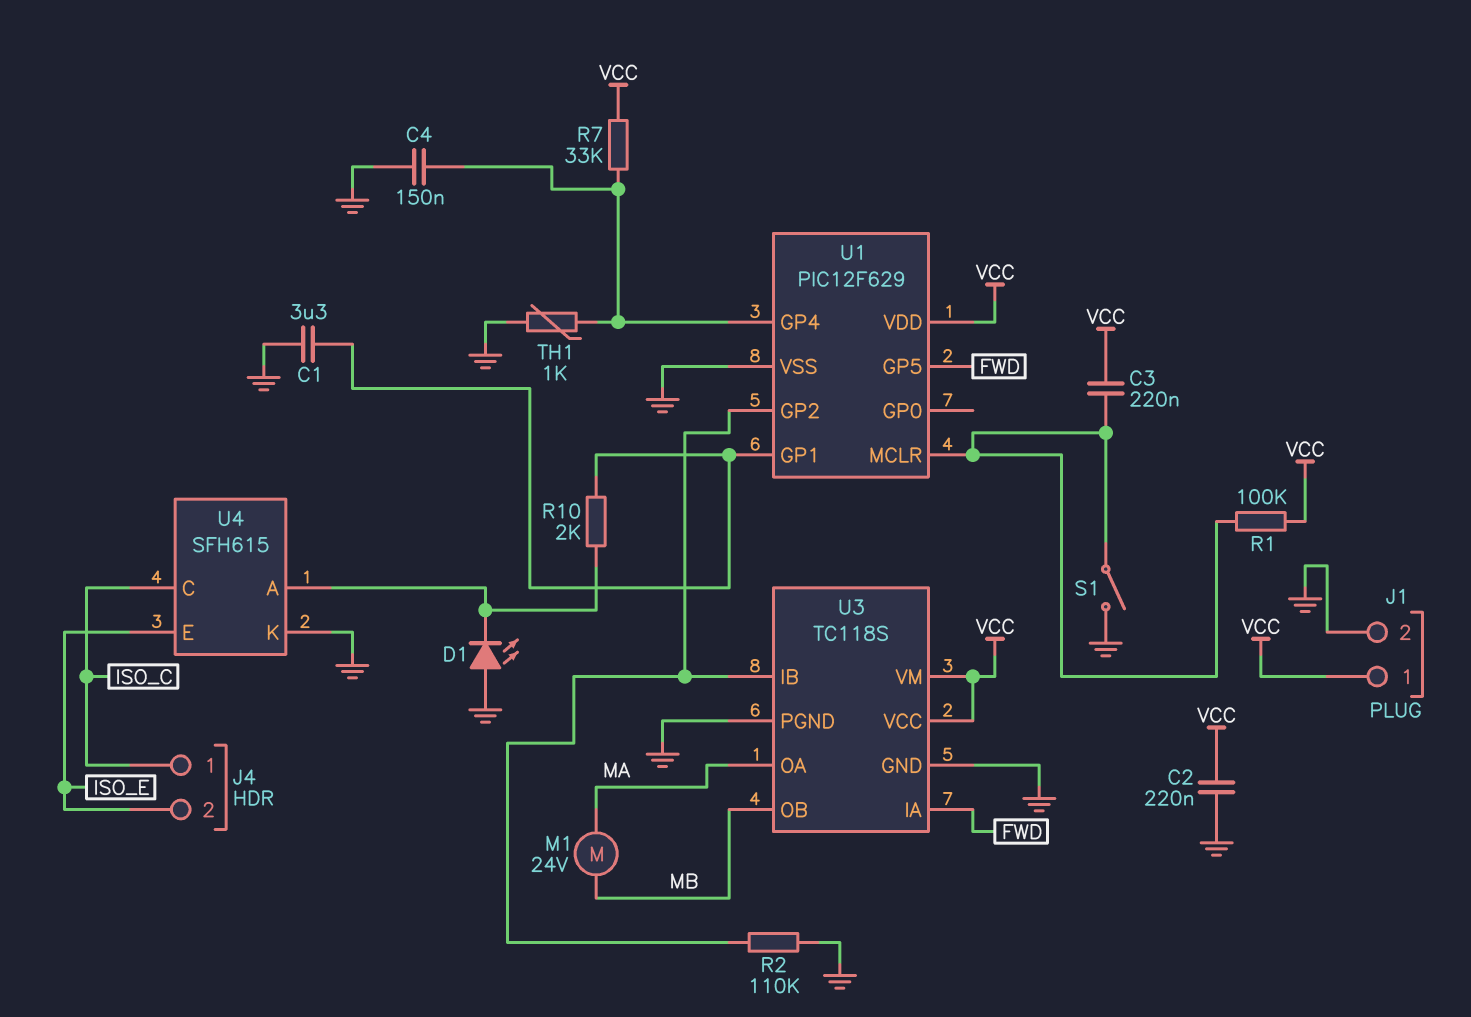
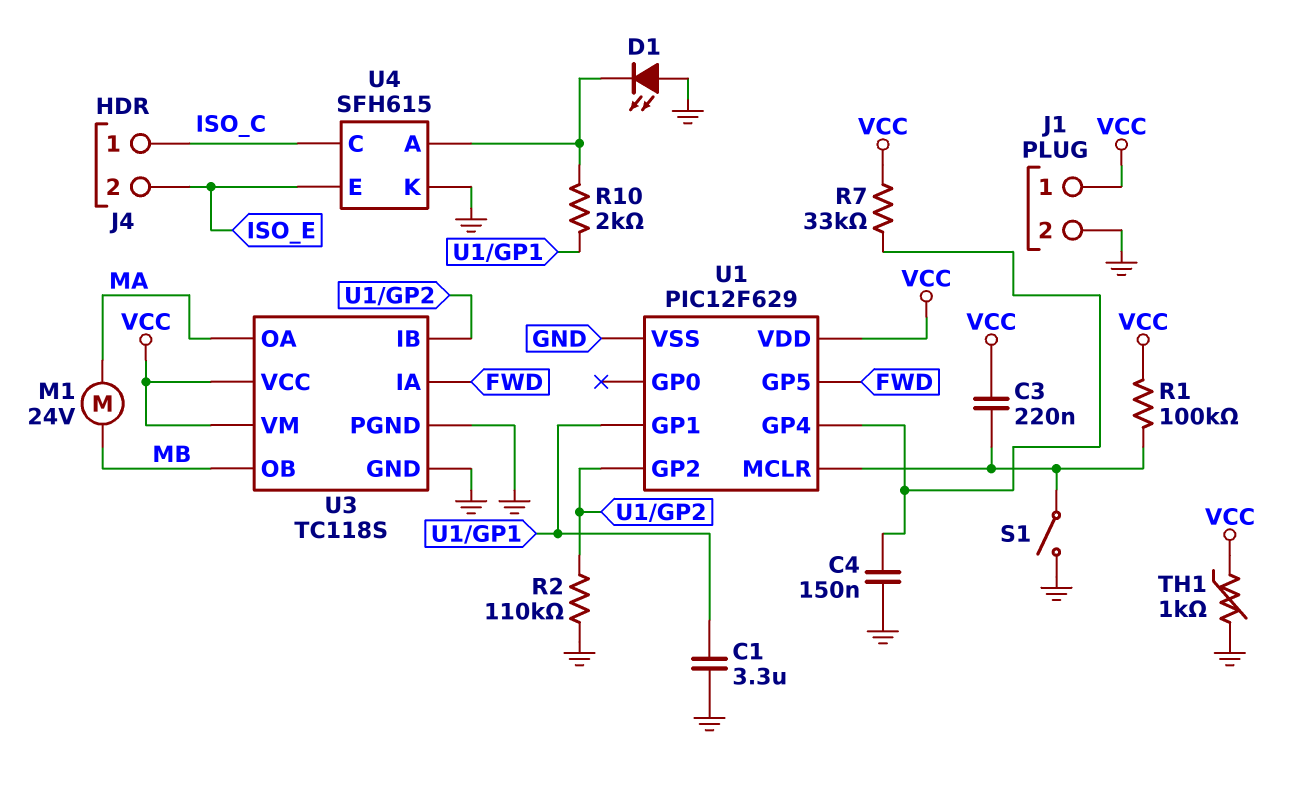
C2: 220nF (GND, VCC) -> none
TH1: 1k (GND, U1/GP4) -> 1k (GND, VCC)

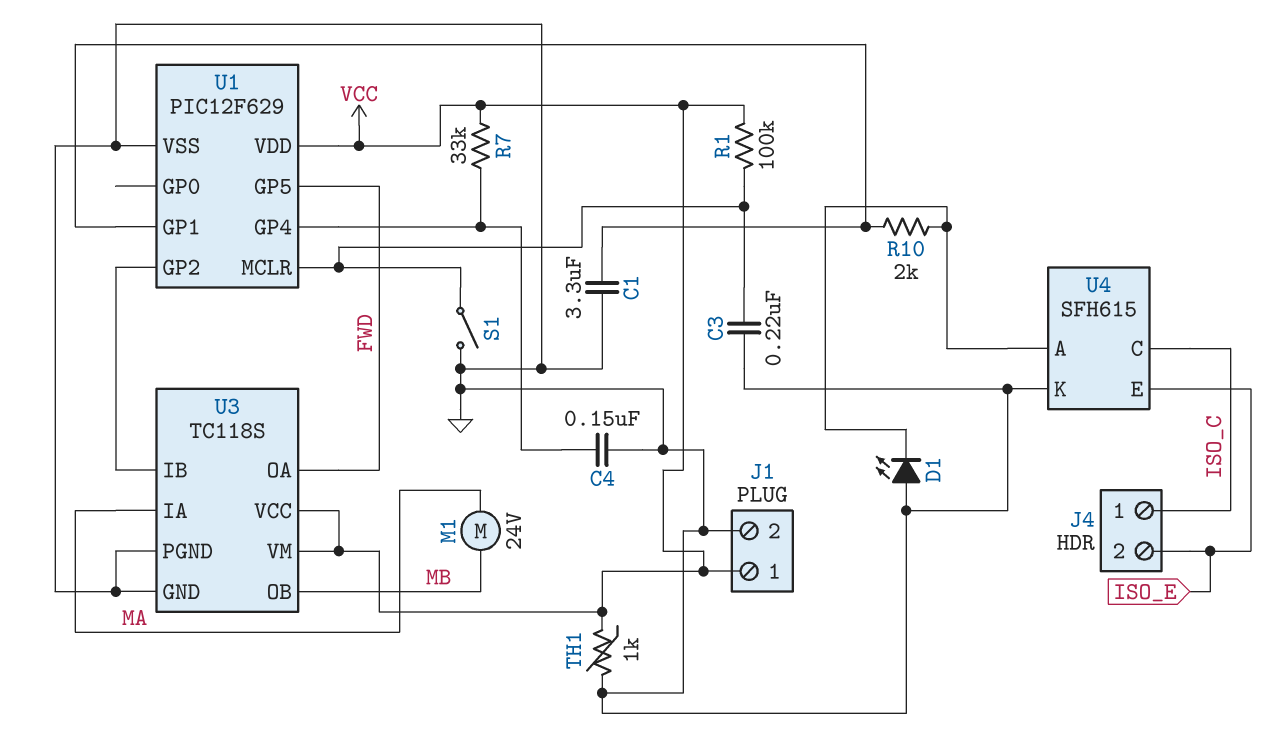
C3: 220nF (U1/MCLR, VCC) -> 220nF (GND, U1/MCLR)
R2: 110k (GND, U1/GP2) -> none
U3 pin IA: FWD -> MA
U3 pin OA: MA -> FWD

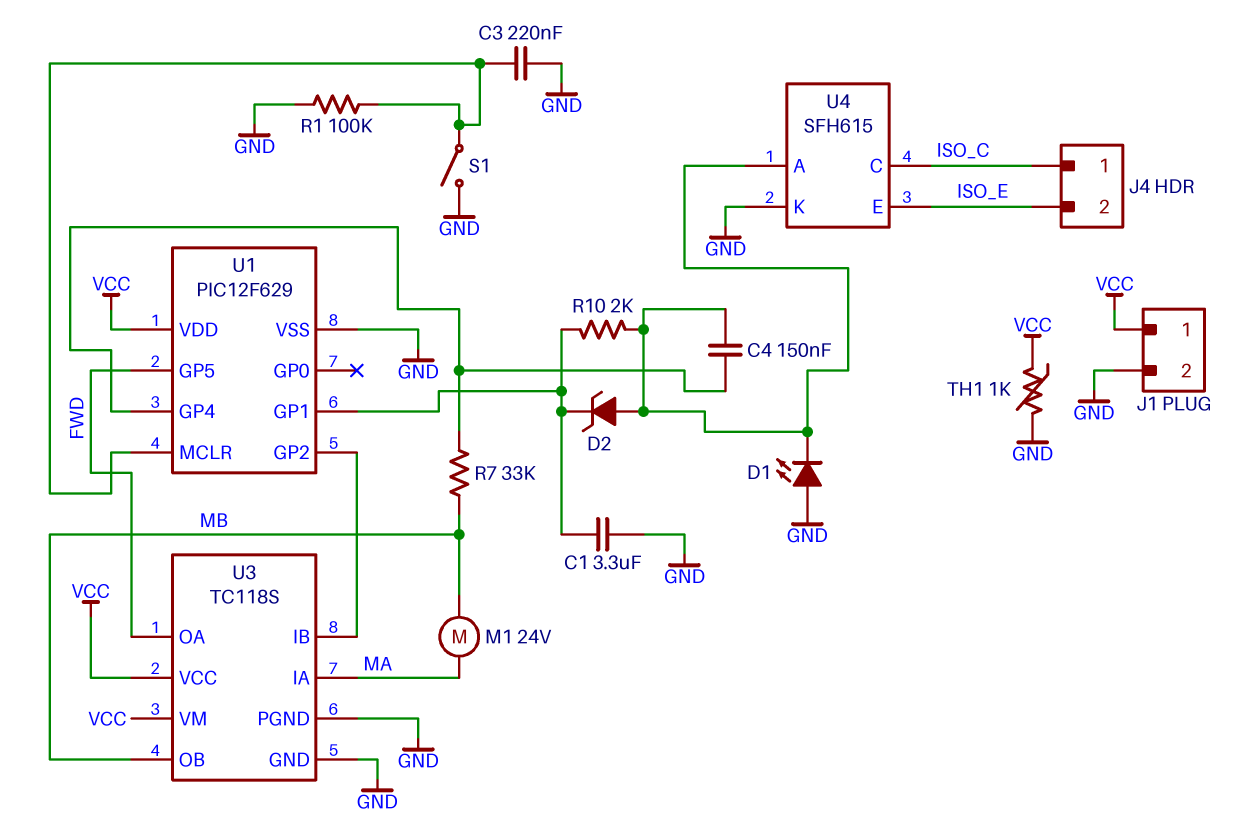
C4: 150nF (GND, U1/GP4) -> 150nF (U1/GP4, U4/A)
D2: none -> zener (A U4/A, K U1/GP1)
R1: 100k (U1/MCLR, VCC) -> 100k (GND, U1/MCLR)
R7: 33k (U1/GP4, VCC) -> 33k (MB, U1/GP4)

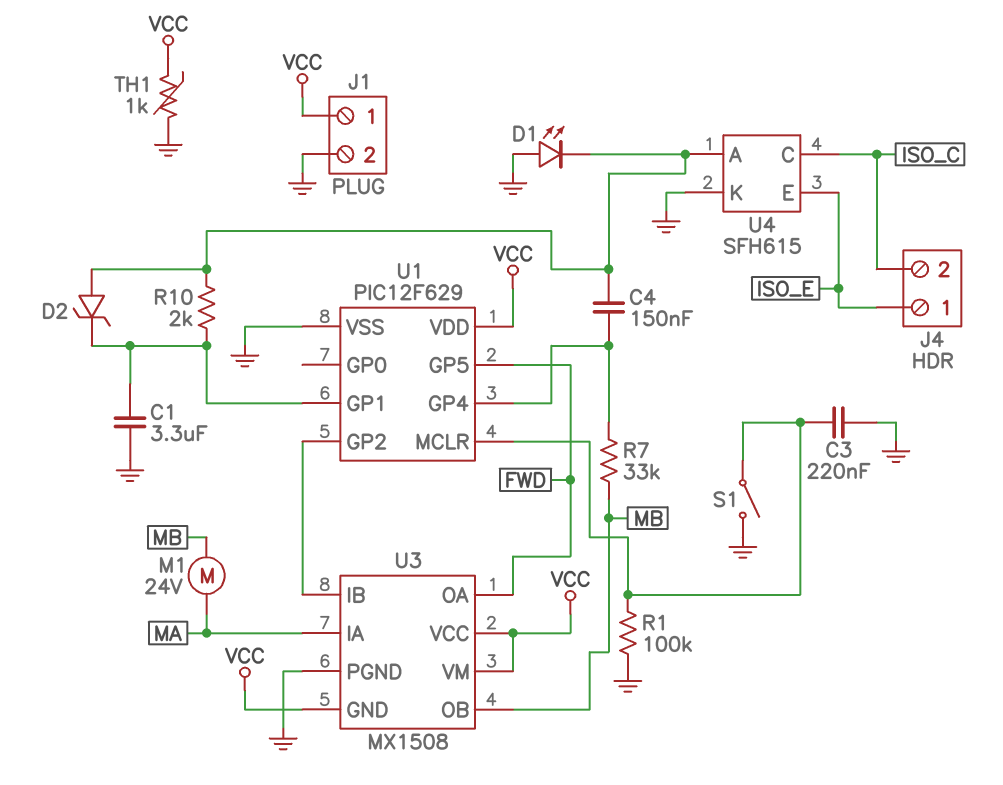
J4 pin 1: ISO_C -> ISO_E
J4 pin 2: ISO_E -> ISO_C
U3: TC118S -> MX1508
U3 pin GND: GND -> VCC

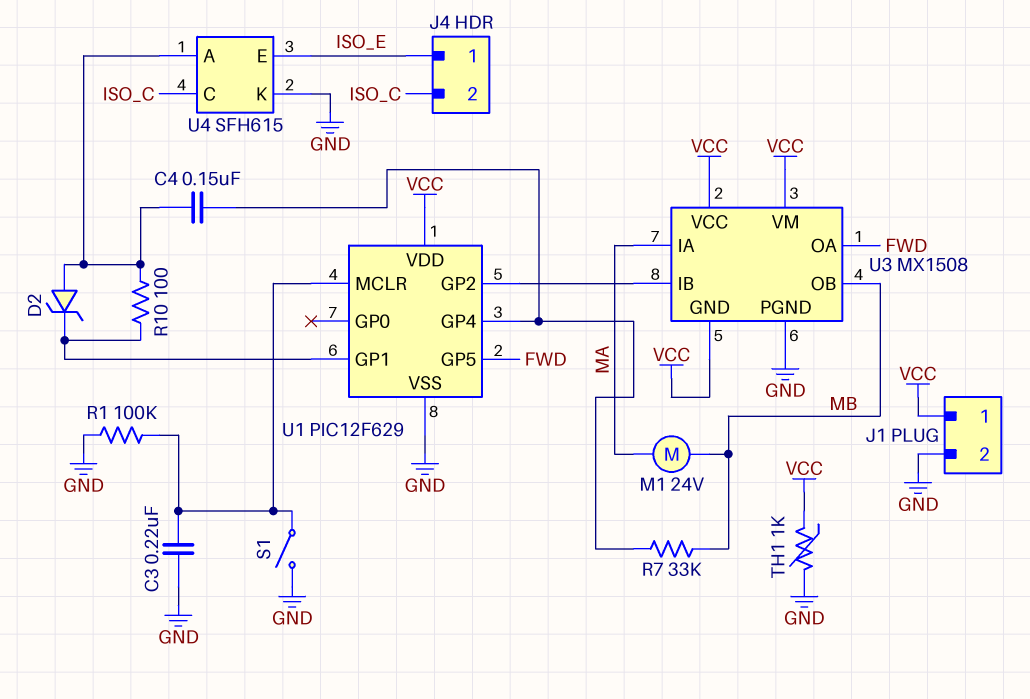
C1: 3.3uF (GND, U1/GP1) -> none
D1: LED (A GND, K U4/A) -> none
R10: 2k (U1/GP1, U4/A) -> 100 (U1/GP1, U4/A)

